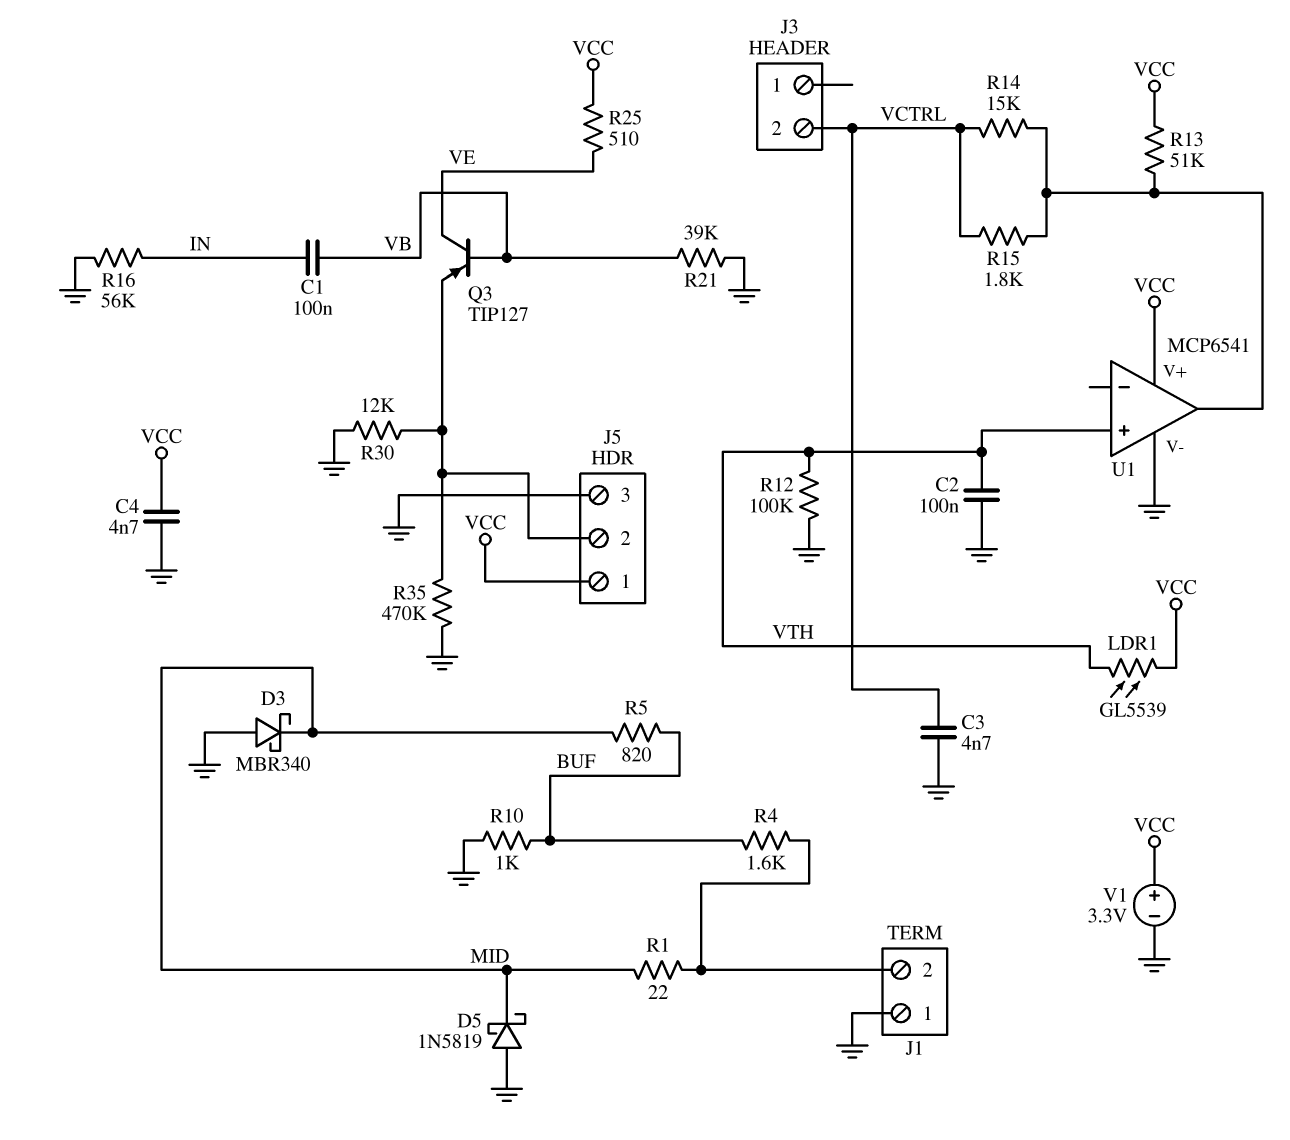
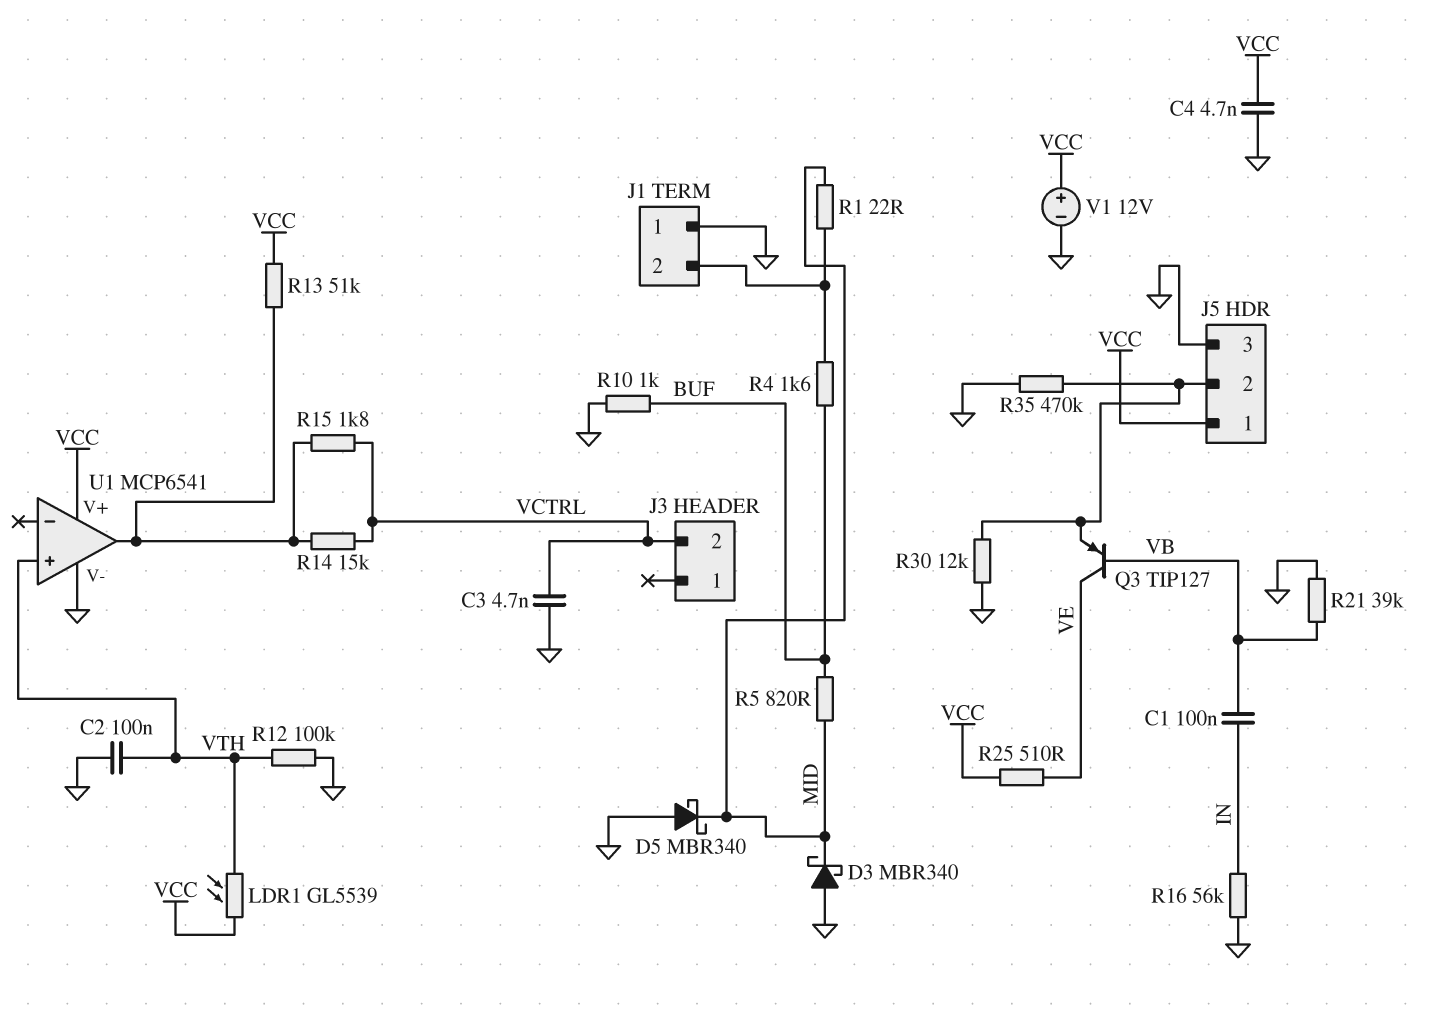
D5: schottky 1N5819 (A GND, K MID) -> schottky MBR340 (A GND, K MID)
V1: 3.3V (plus VCC, minus GND) -> 12V (plus VCC, minus GND)

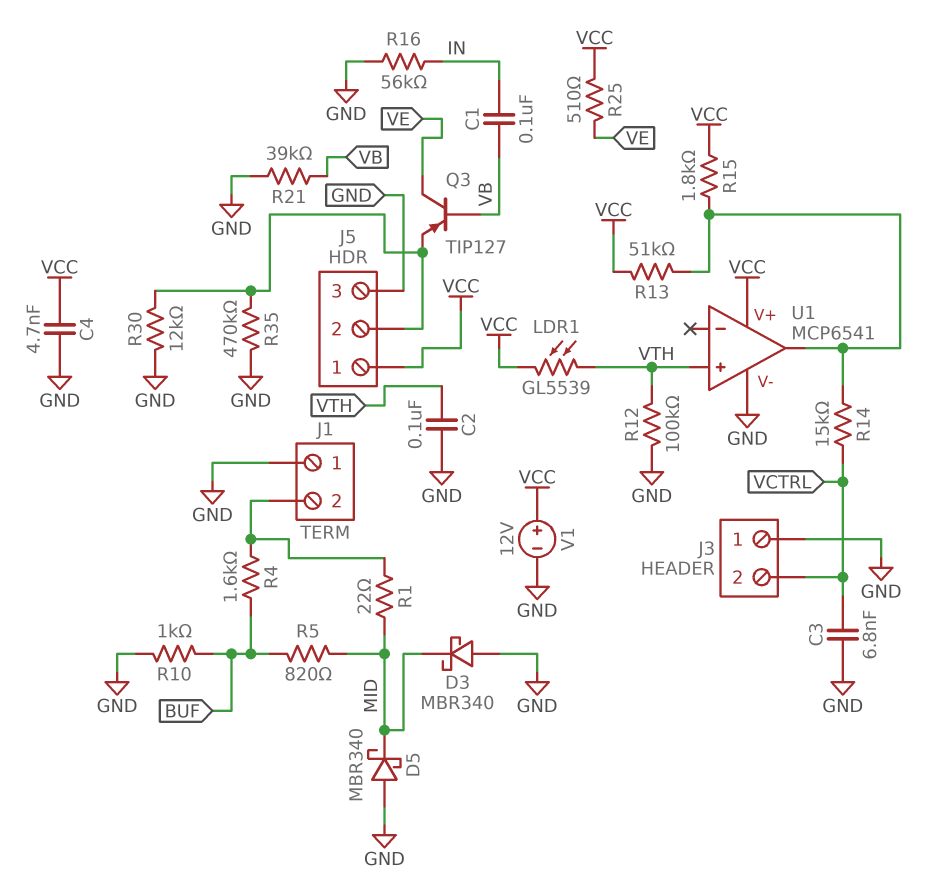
C3: 4.7nF (GND, VCTRL) -> 6.8nF (GND, VCTRL)
J3 pin 1: none -> GND
R15: 1.8k (U1/out, VCTRL) -> 1.8k (U1/out, VCC)

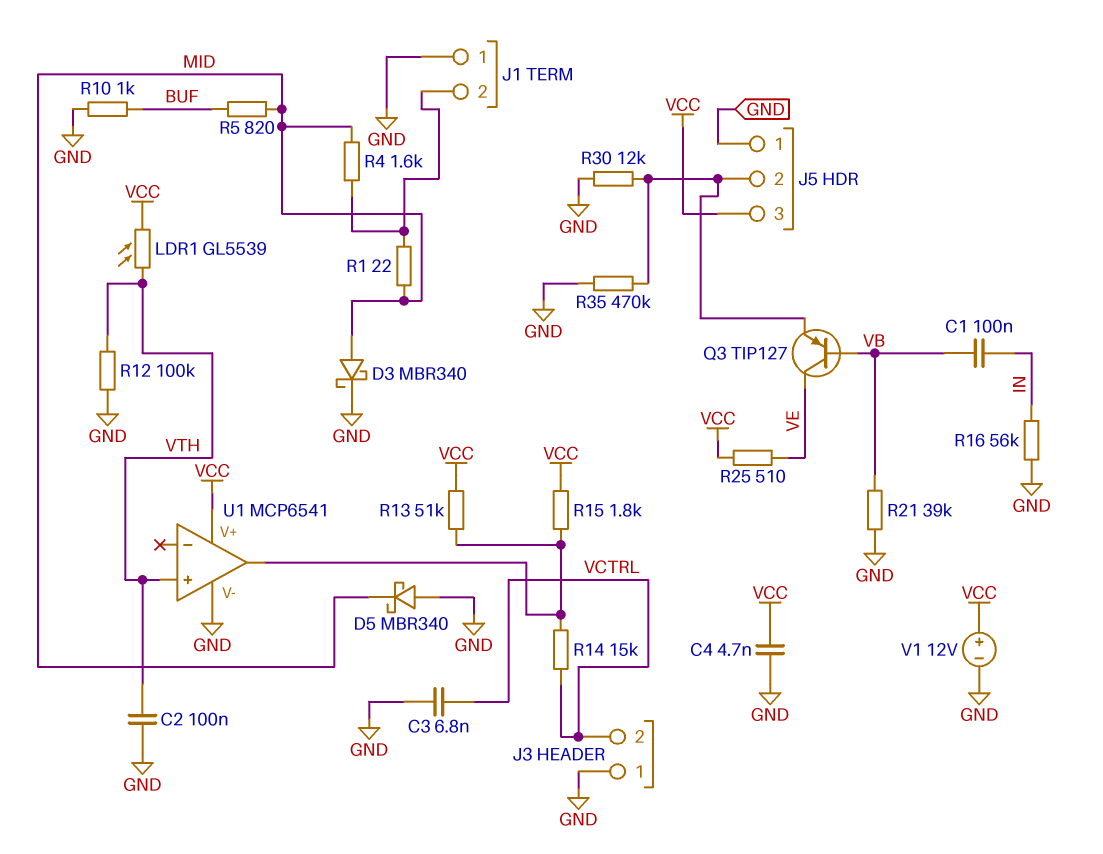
D3: schottky MBR340 (A GND, K MID) -> schottky MBR340 (A MID, K GND)
J5 pin 1: VCC -> GND
J5 pin 3: GND -> VCC
R4: 1.6k (BUF, J1/2) -> 1.6k (J1/2, MID)

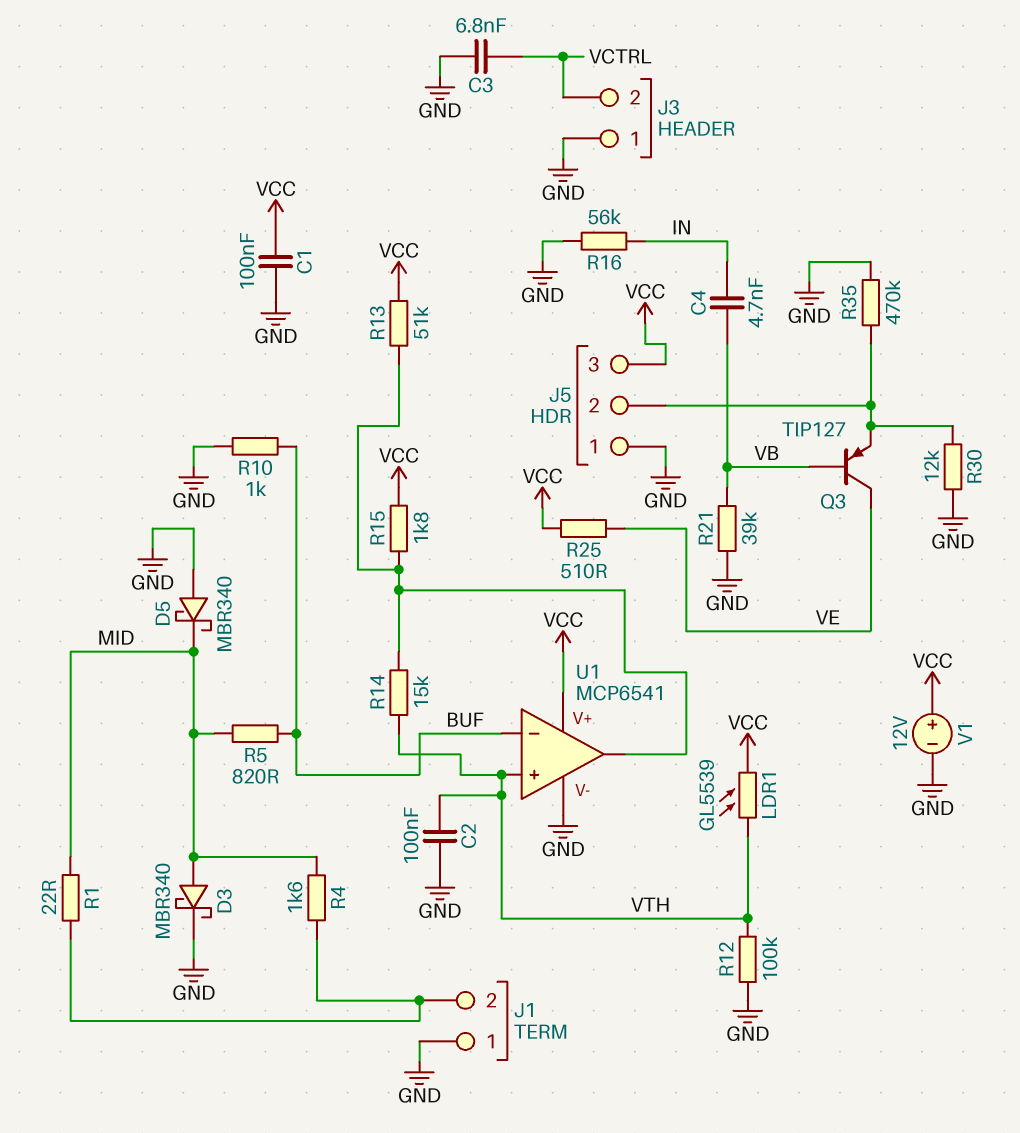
C1: 100nF (IN, VB) -> 100nF (GND, VCC)
C4: 4.7nF (GND, VCC) -> 4.7nF (IN, VB)
R14: 15k (U1/out, VCTRL) -> 15k (U1/out, VTH)
U1 pin in-: none -> BUF

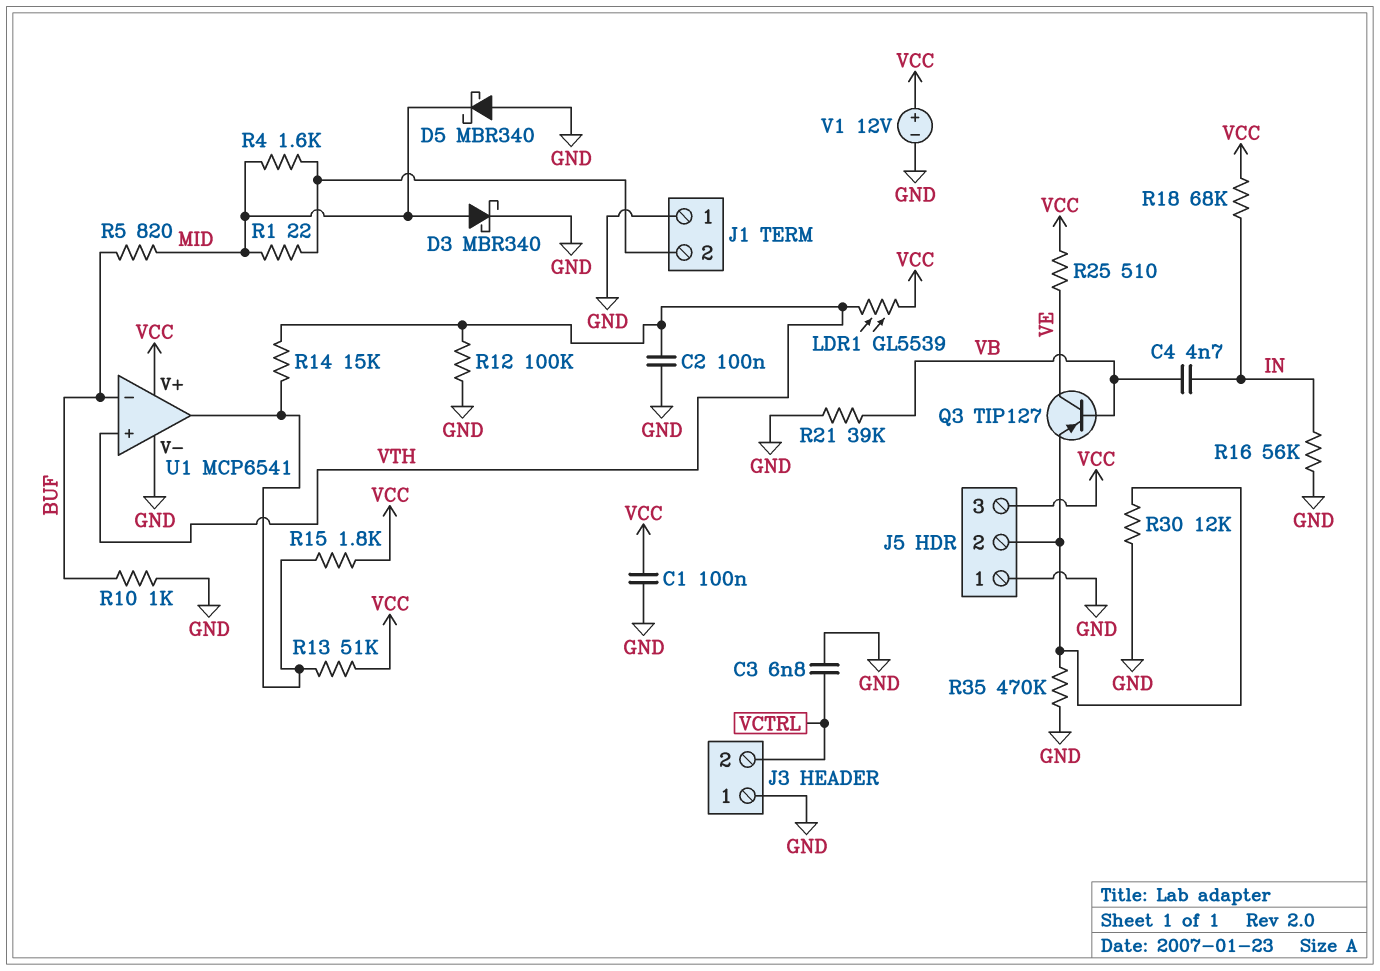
R18: none -> 68k (IN, VCC)

